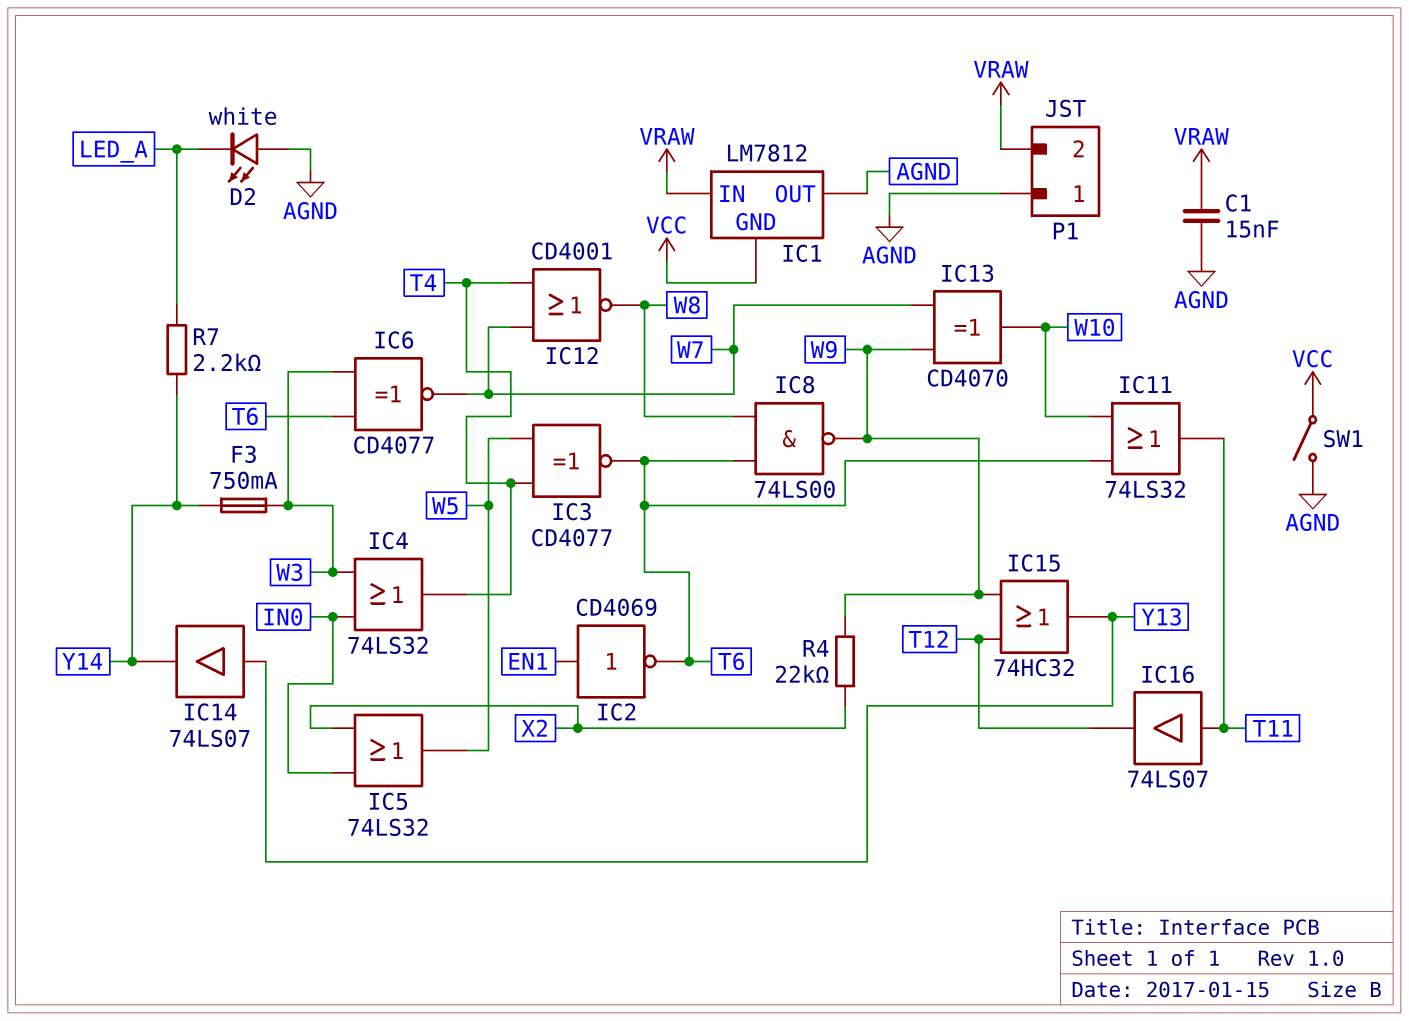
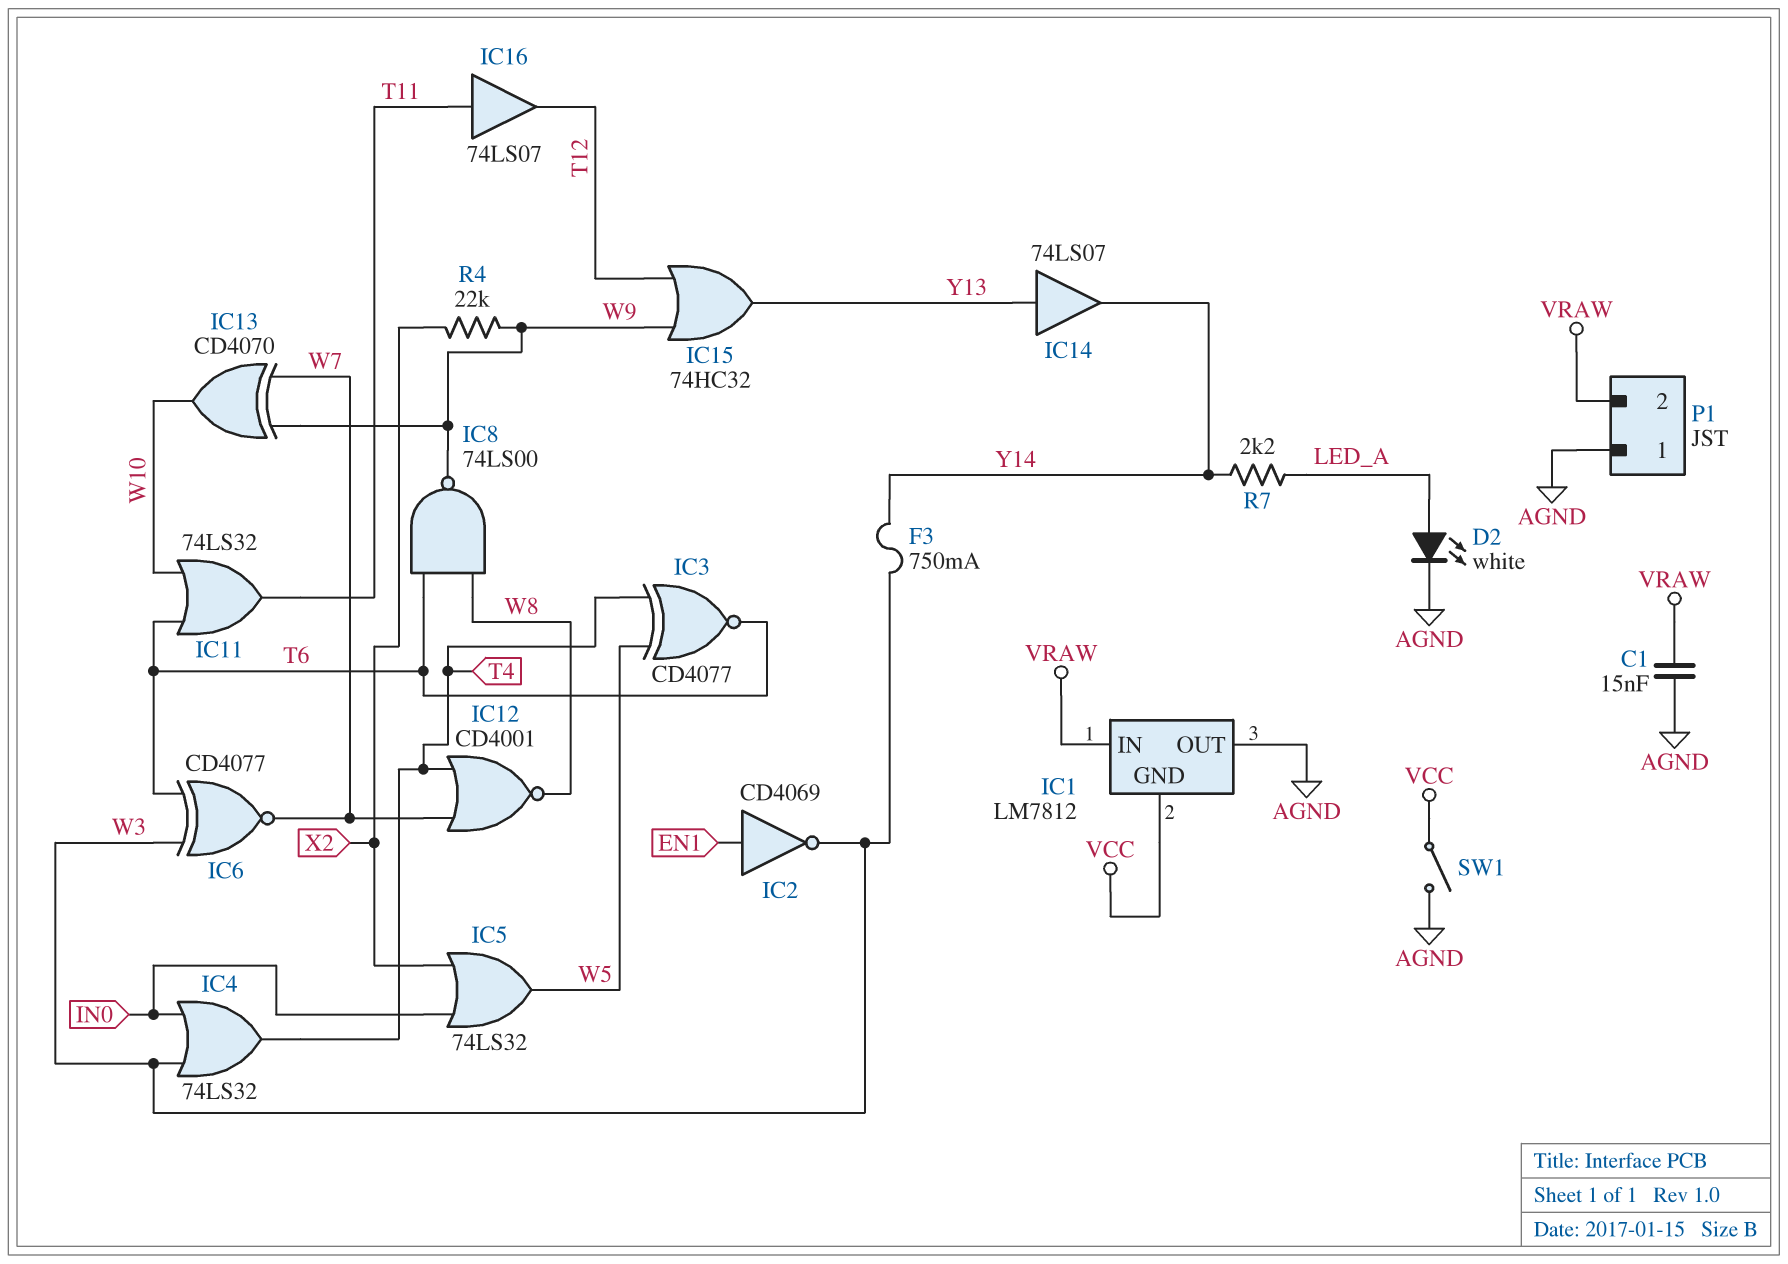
D2: LED white (A AGND, K LED_A) -> LED white (A LED_A, K AGND)
IC2: NOT CD4069 (in EN1, out T6) -> NOT CD4069 (in EN1, out W3)

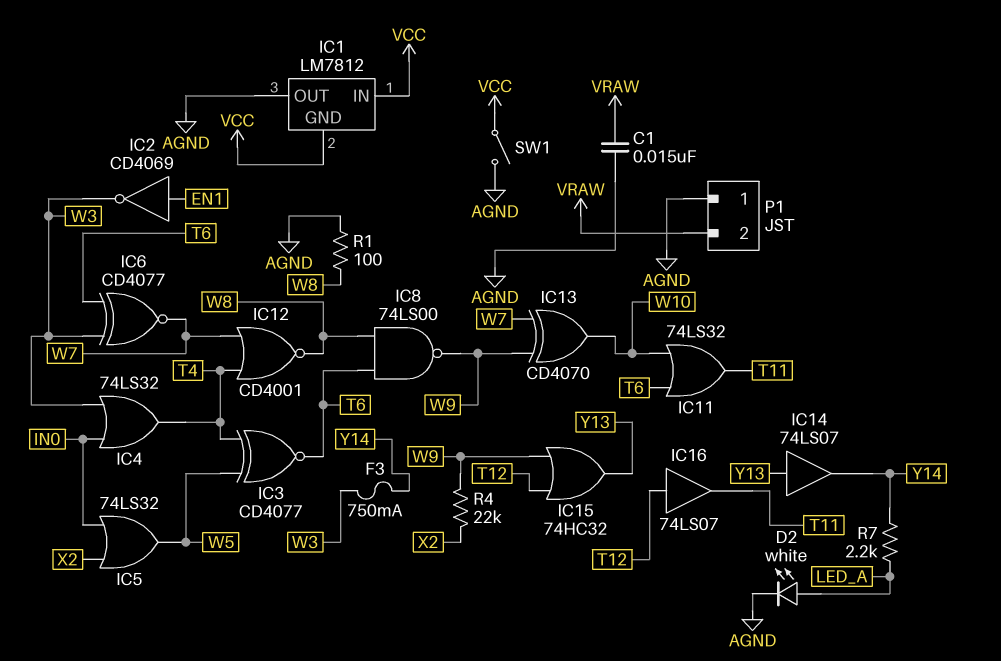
IC1 pin IN: VRAW -> VCC
IC16: buffer 74LS07 (in T11, out T12) -> buffer 74LS07 (in T12, out T11)
R1: none -> 100 (AGND, W8)

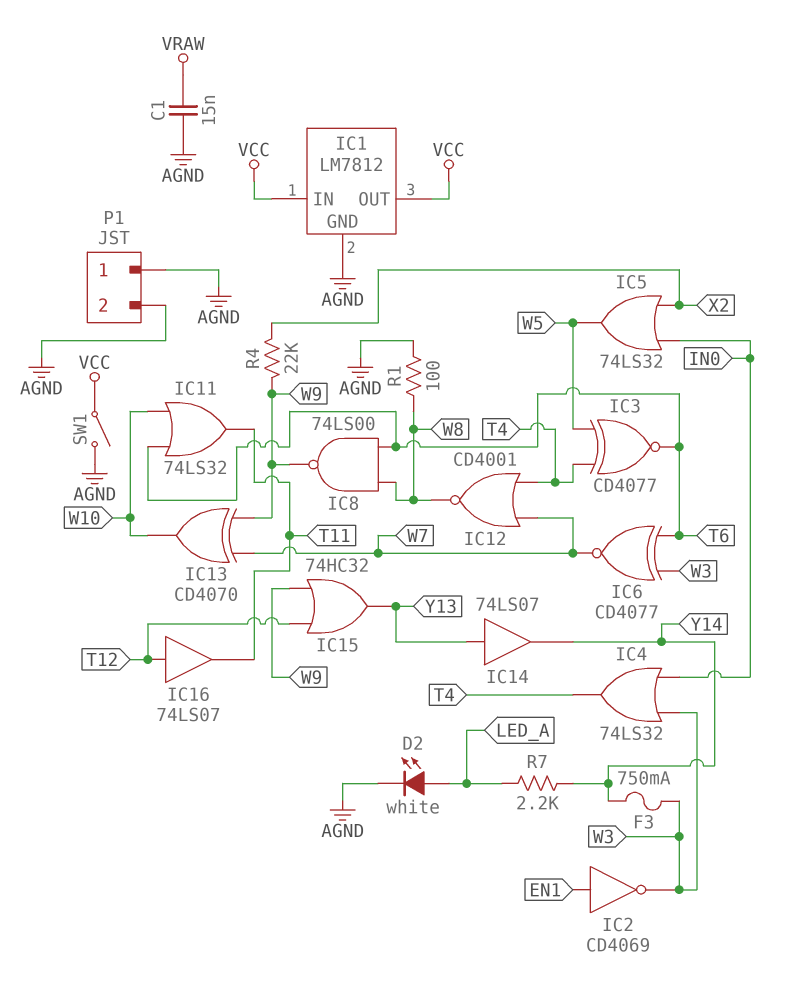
IC1 pin GND: VCC -> AGND
IC1 pin OUT: AGND -> VCC
P1 pin 2: VRAW -> AGND

